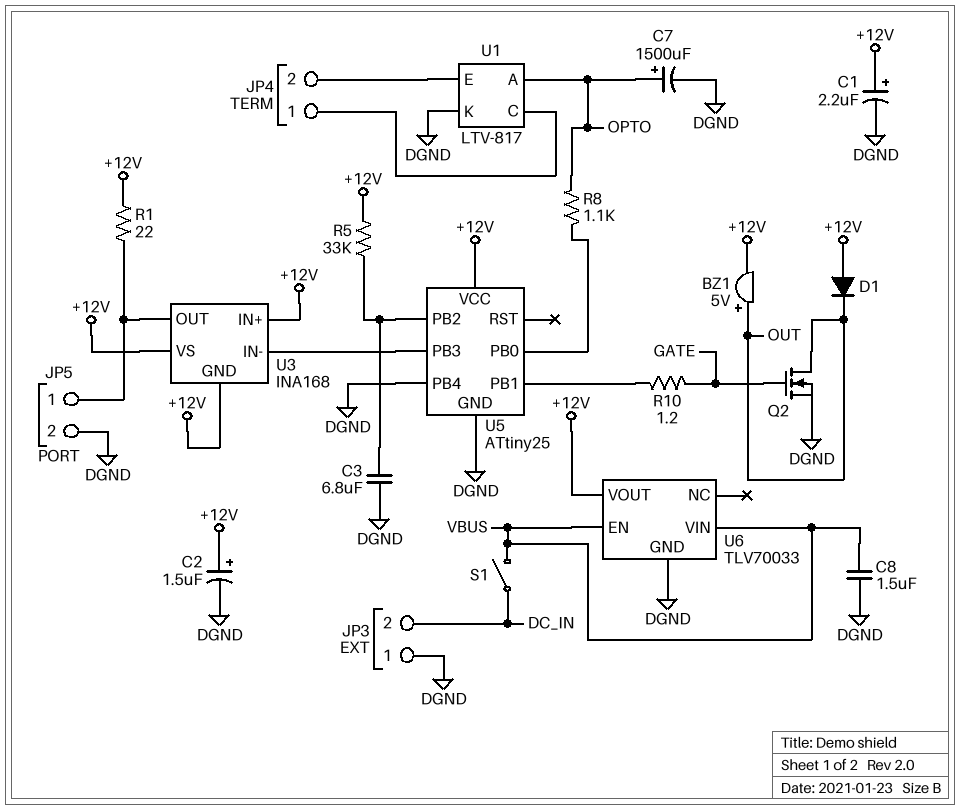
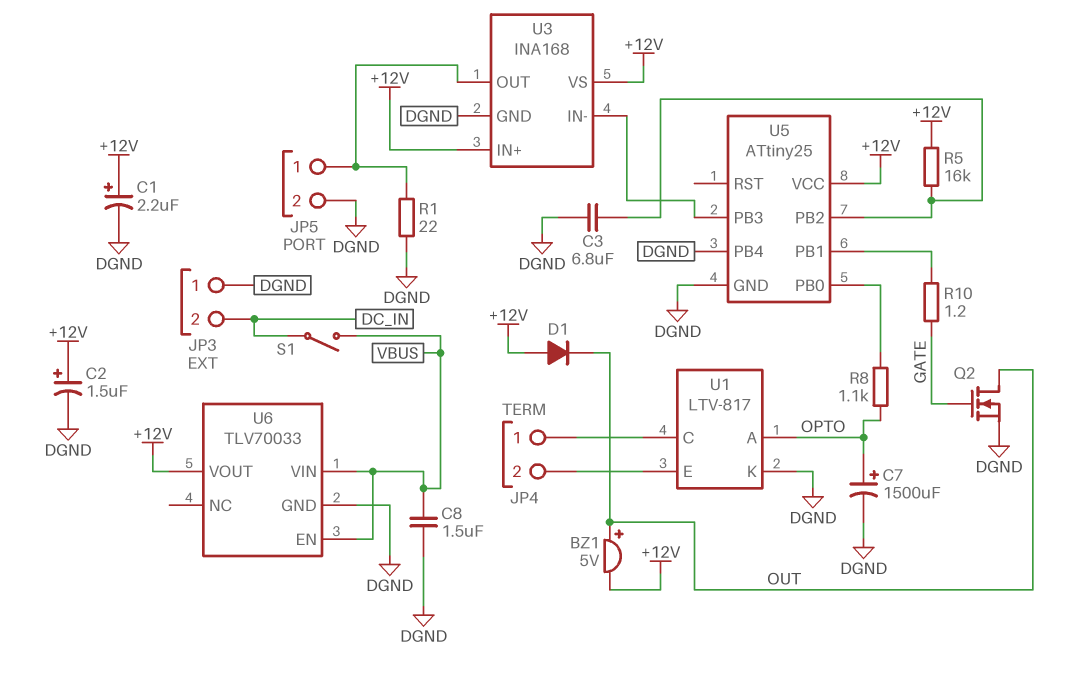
R1: 22 (+12V, JP5/1) -> 22 (DGND, JP5/1)
R5: 33k (+12V, U5/PB2) -> 16k (+12V, U5/PB2)
U3 pin GND: +12V -> DGND

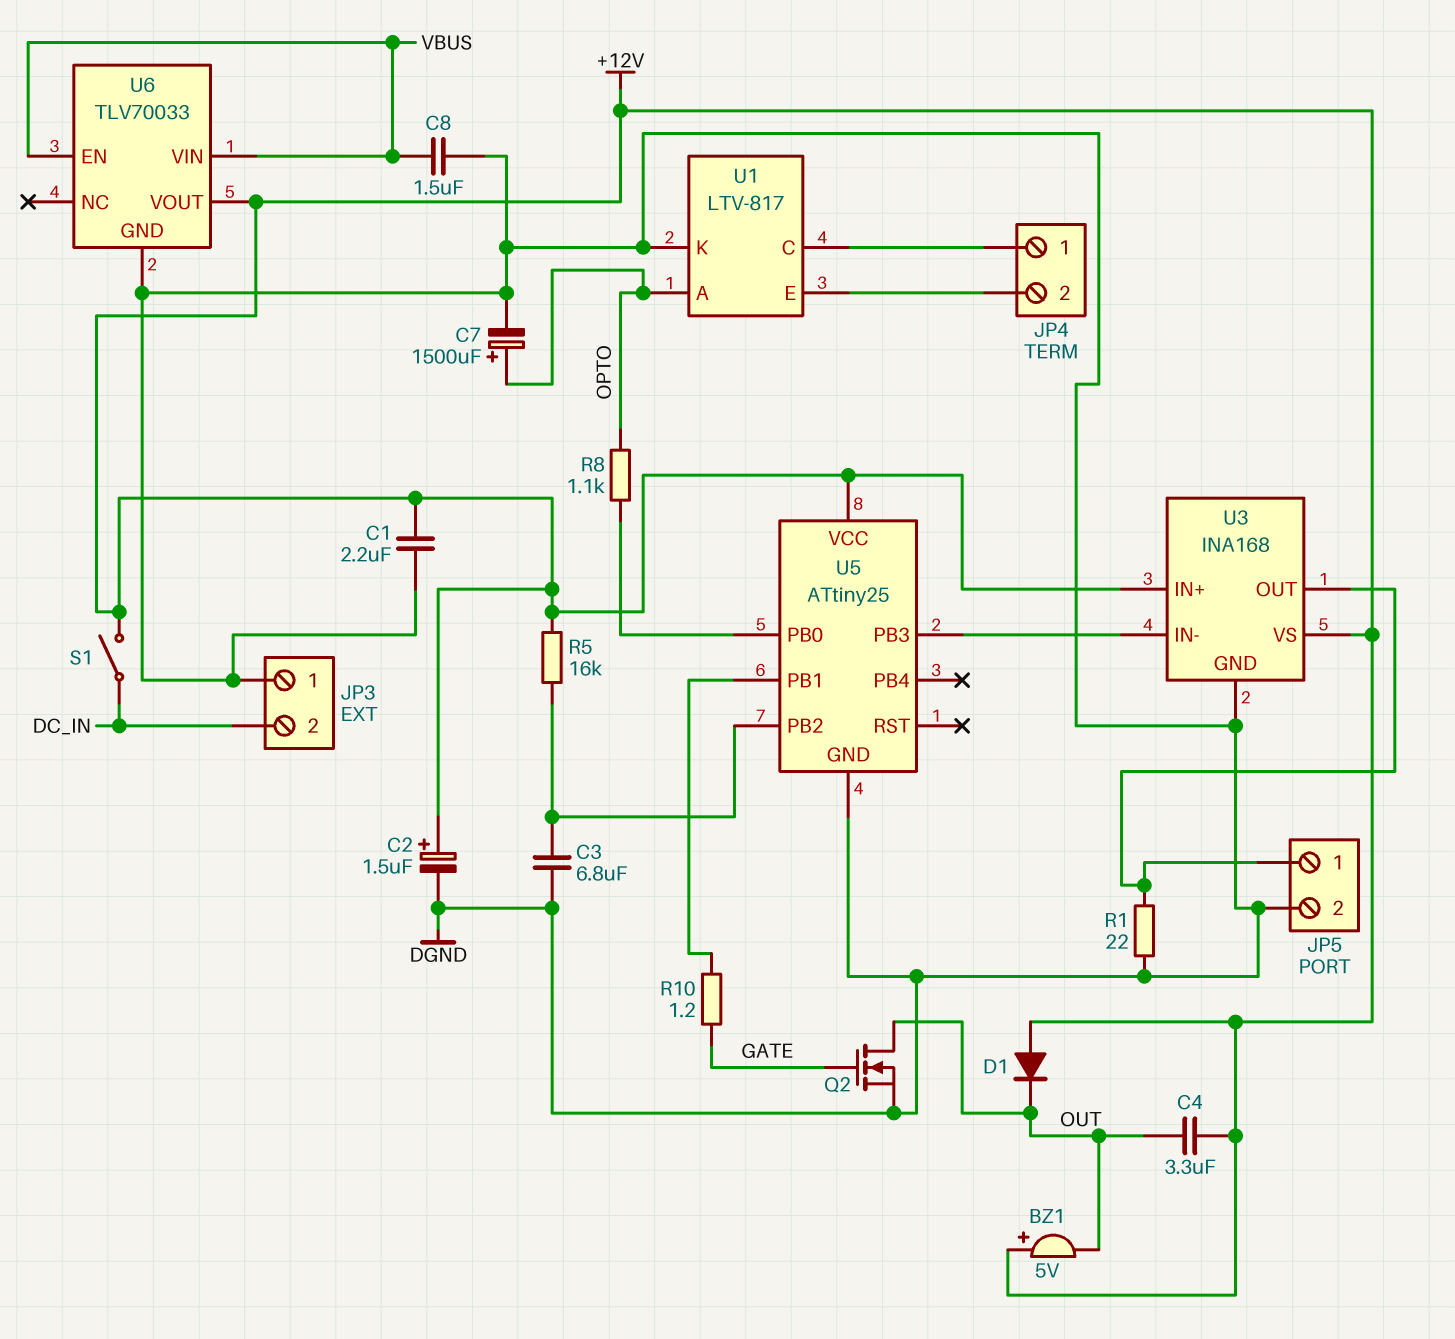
BZ1: buzzer 5V (plus OUT, minus +12V) -> buzzer 5V (plus +12V, minus OUT)
C1: 2.2uF (plus +12V, minus DGND) -> 2.2uF (+12V, DGND)
C4: none -> 3.3uF (+12V, OUT)
S1: switch (DC_IN, VBUS) -> switch (+12V, DC_IN)
U5 pin PB4: DGND -> none

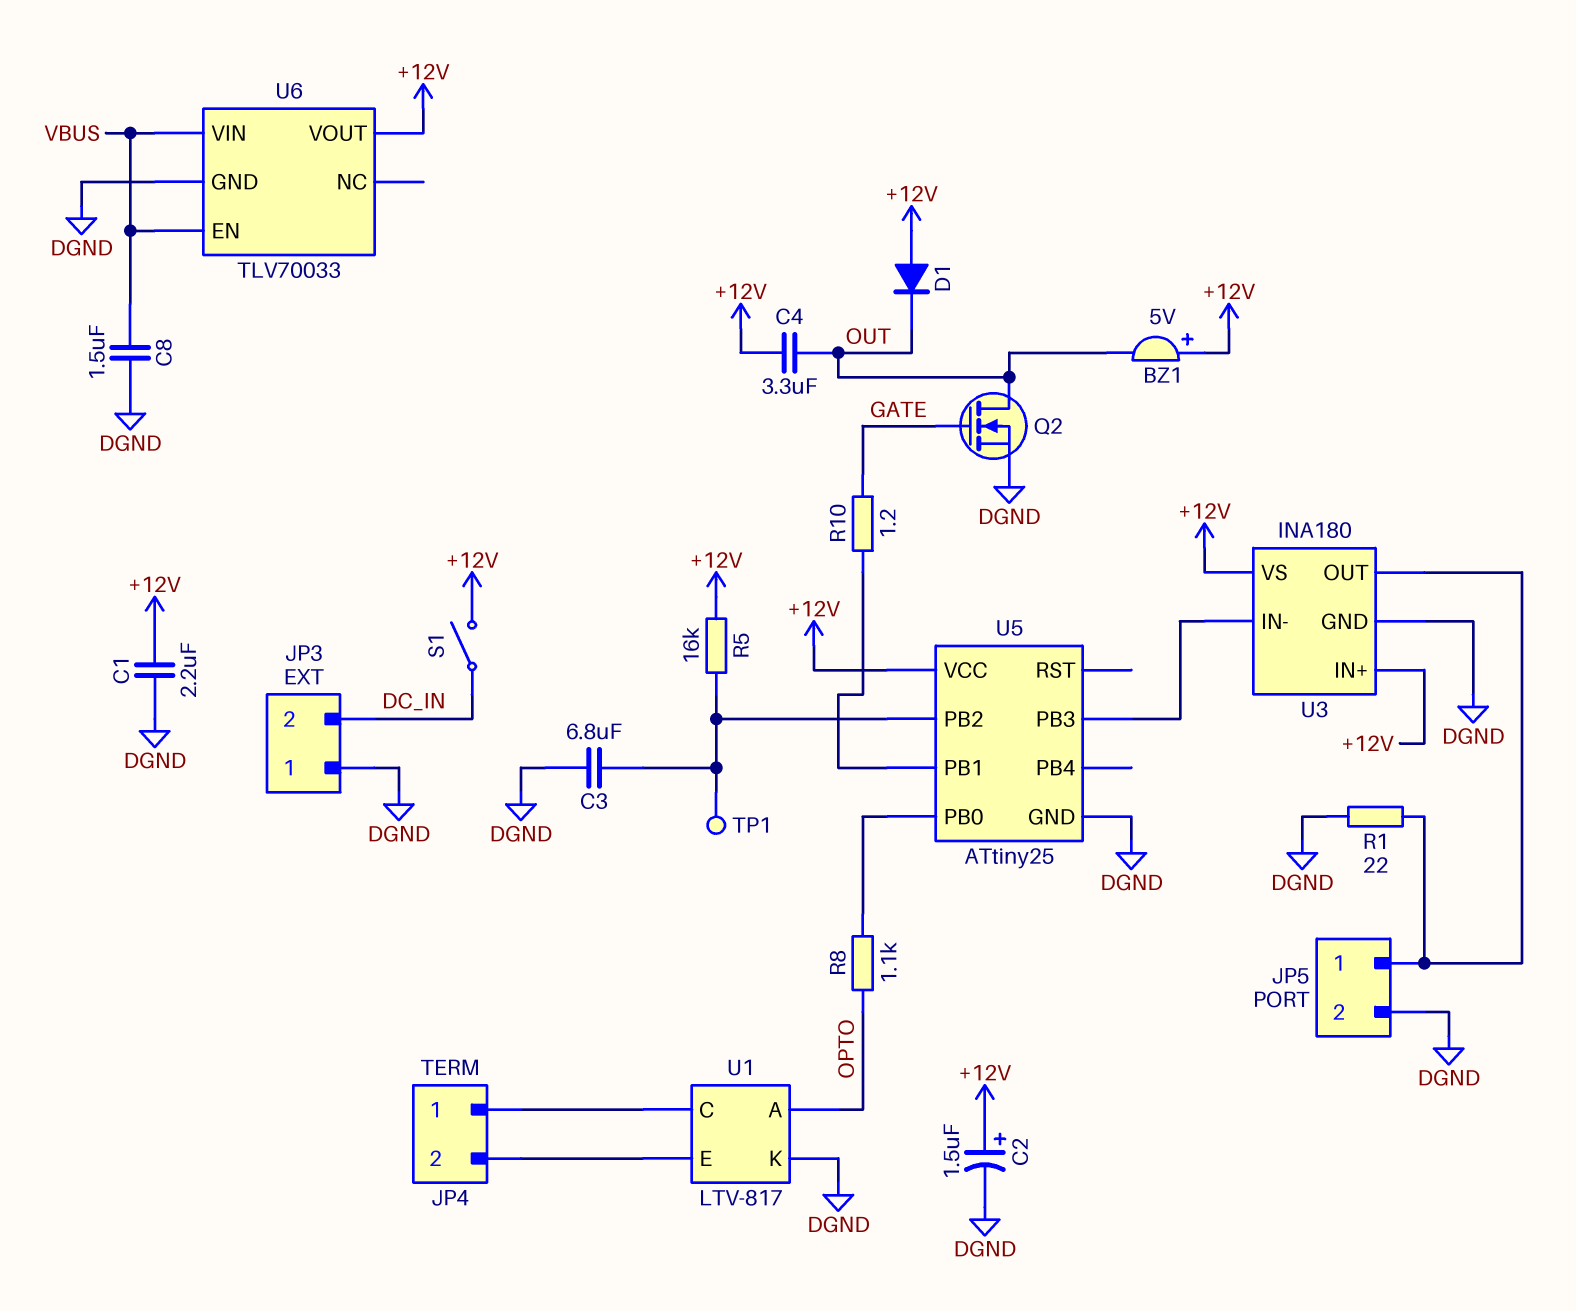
C7: 1500uF (plus OPTO, minus DGND) -> none
TP1: none -> test point (U5/PB2)
U3: INA168 -> INA180

